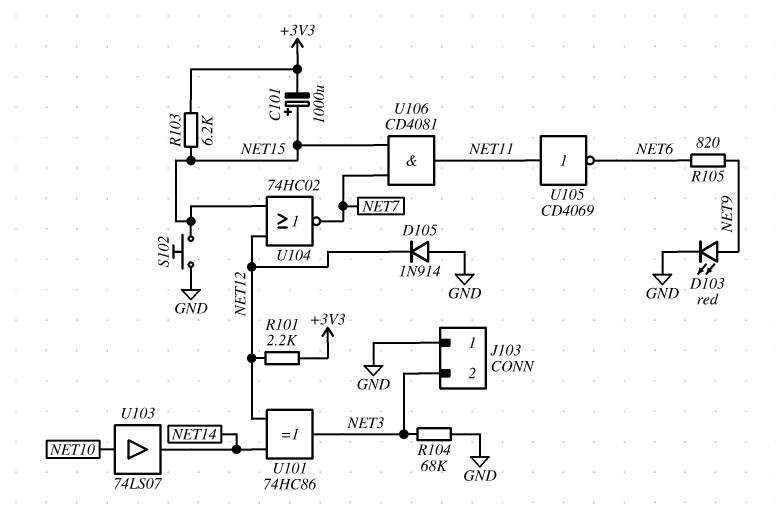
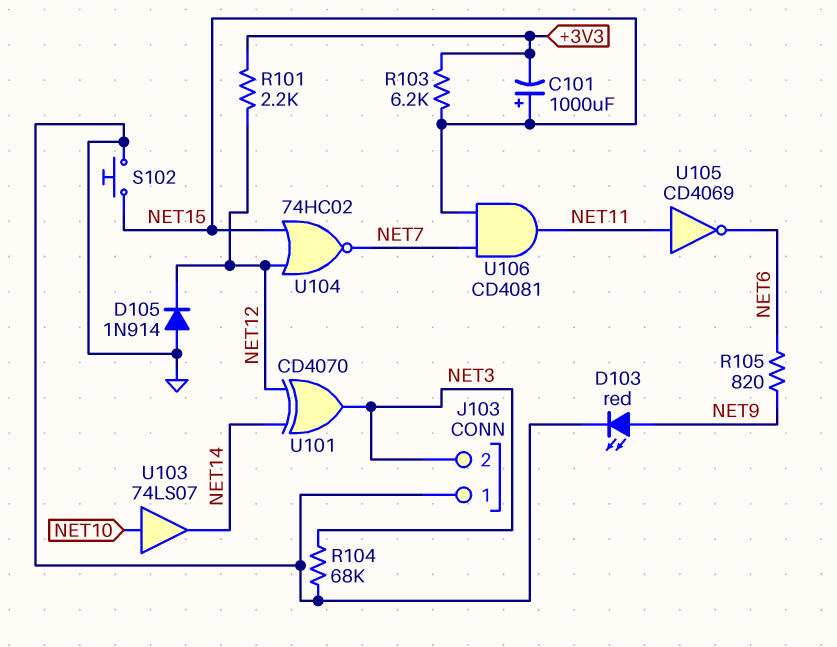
U101: XOR 74HC86 (in NET12, in NET14, out NET3) -> XOR CD4070 (in NET12, in NET14, out NET3)

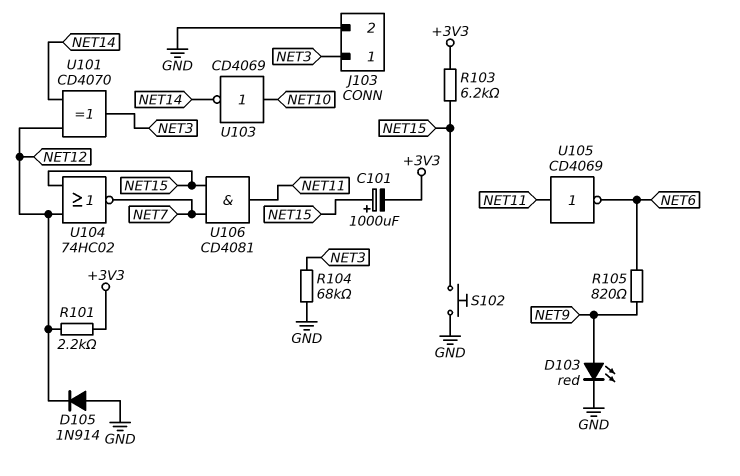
J103 pin 1: GND -> NET3
J103 pin 2: NET3 -> GND
U103: buffer 74LS07 (in NET10, out NET14) -> NOT CD4069 (in NET10, out NET14)

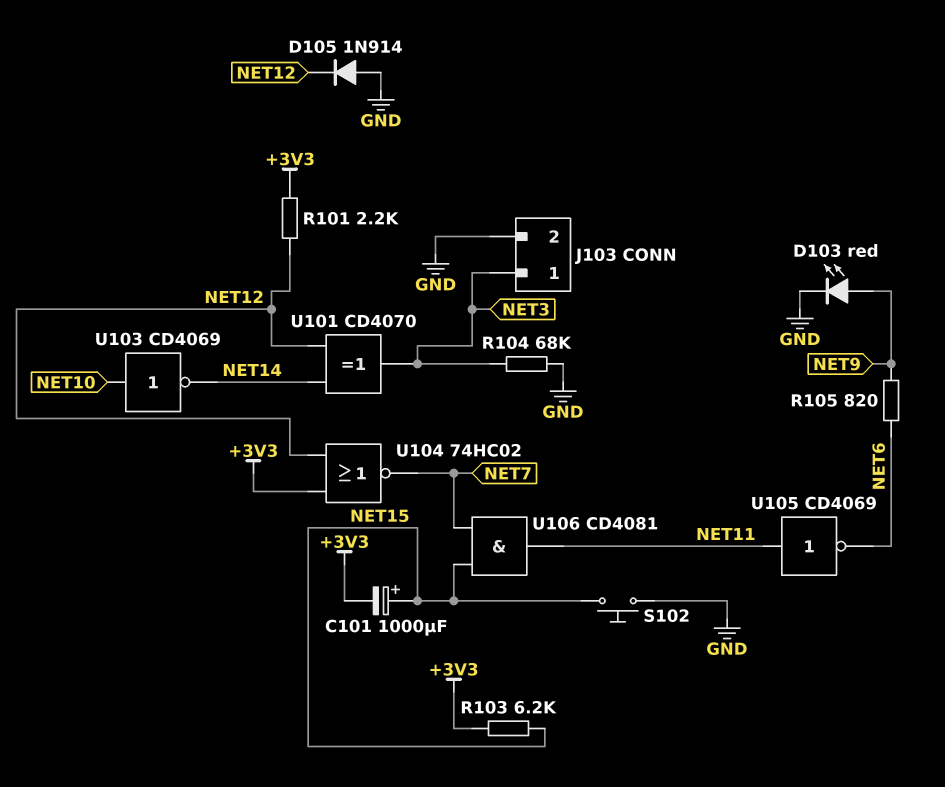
U104: NOR 74HC02 (in NET12, in NET15, out NET7) -> NOR 74HC02 (in +3V3, in NET12, out NET7)

